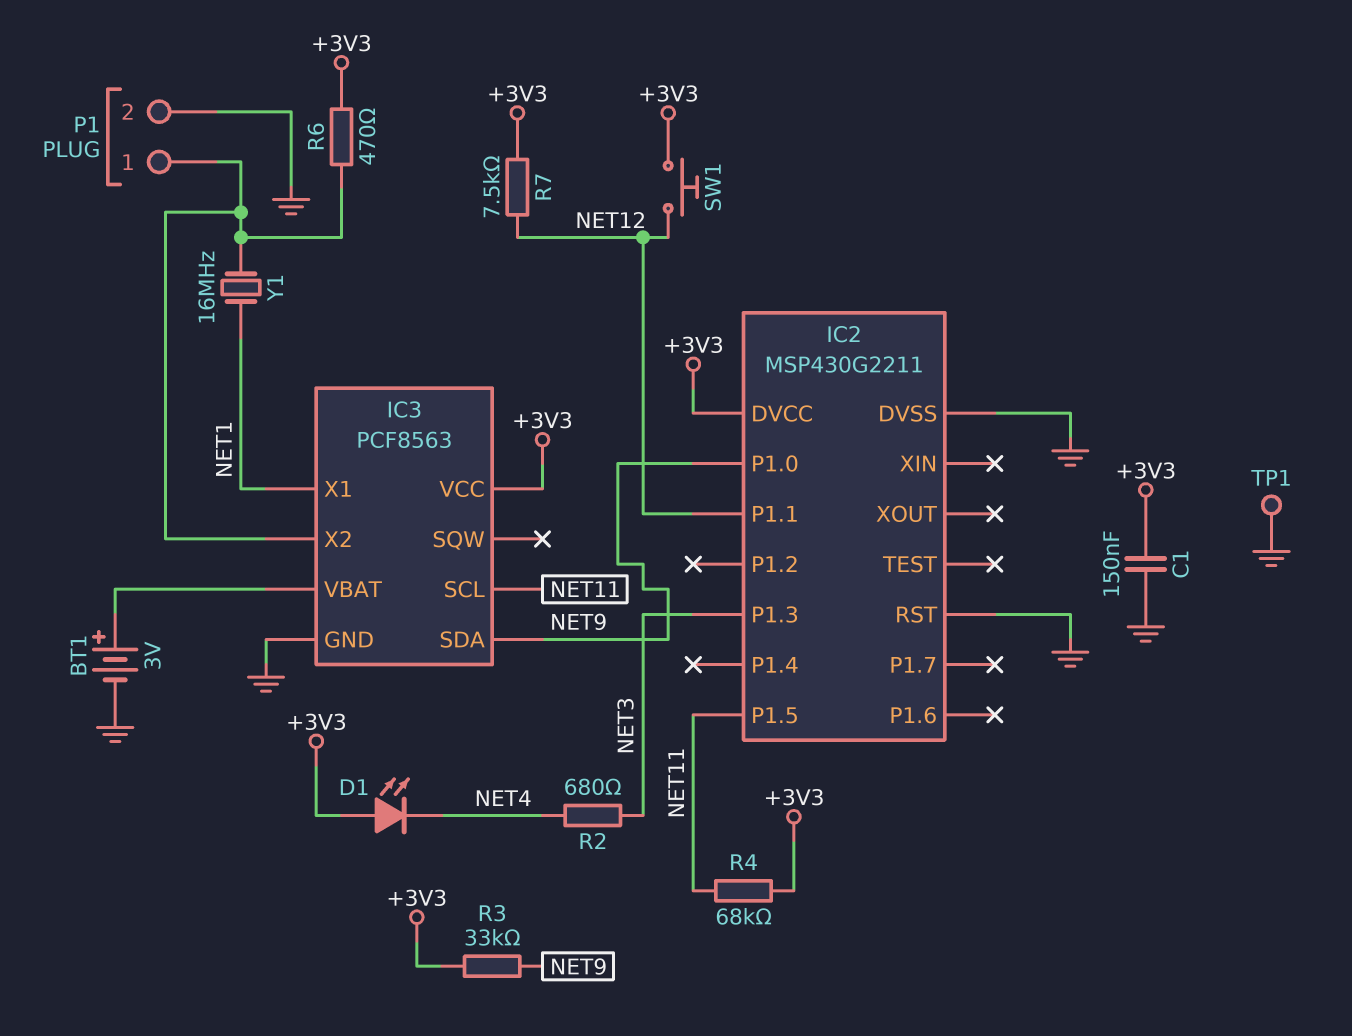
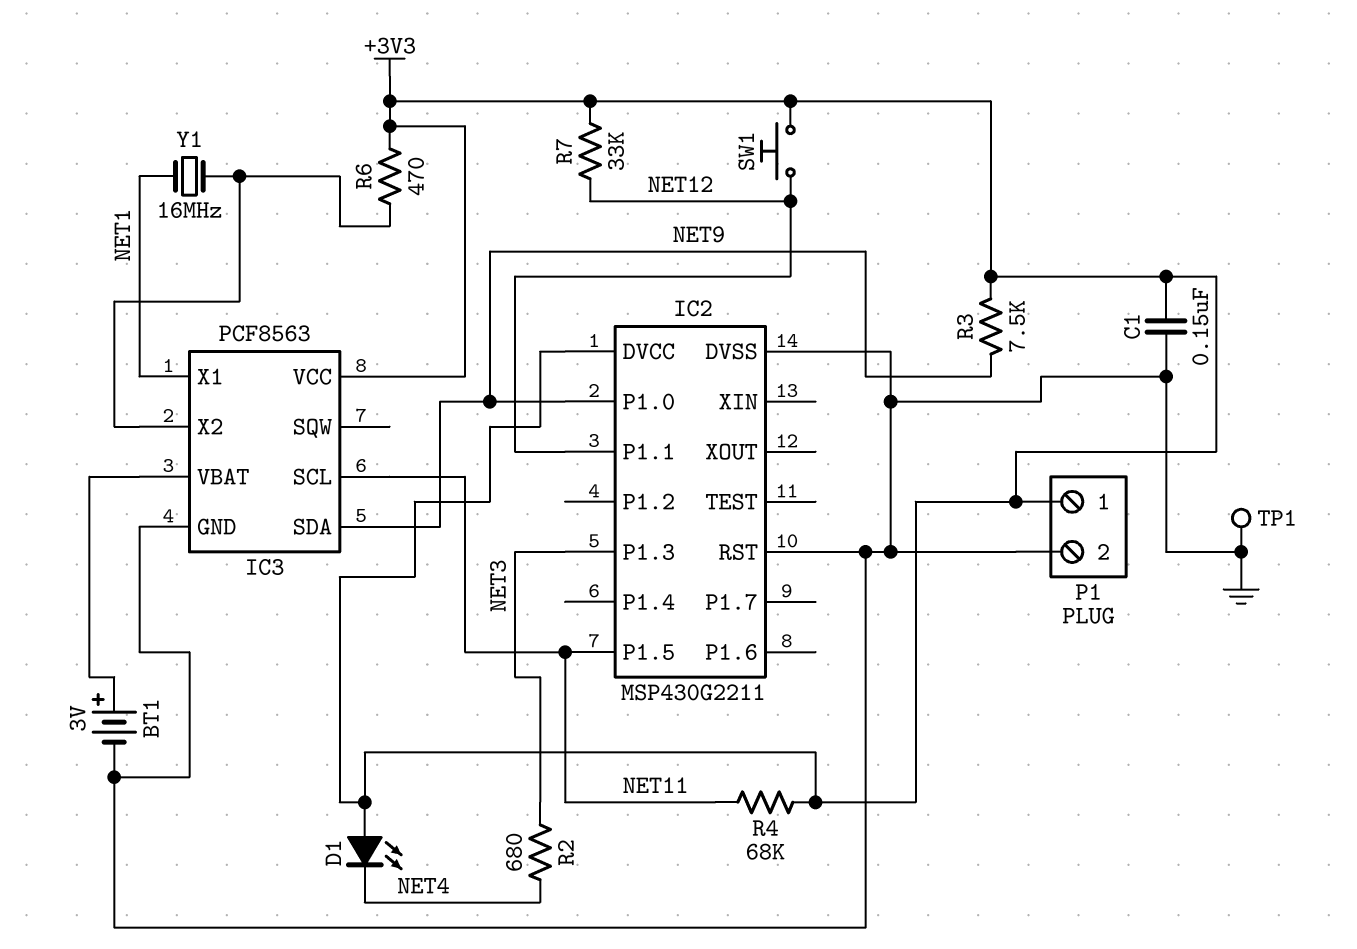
P1 pin 1: IC3/X2 -> +3V3
R3: 33k (+3V3, NET9) -> 7.5k (+3V3, NET9)
R7: 7.5k (+3V3, NET12) -> 33k (+3V3, NET12)

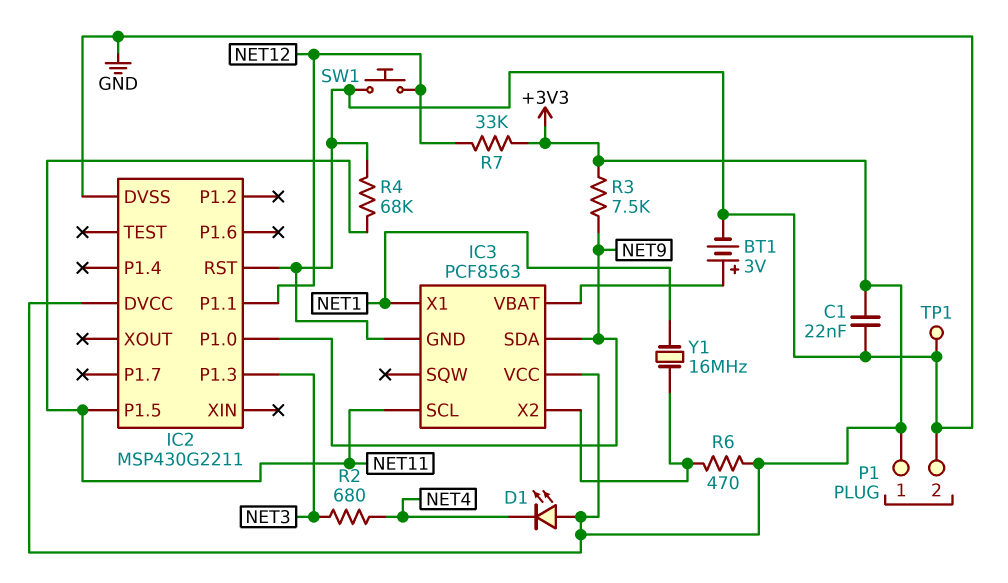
C1: 150nF (+3V3, GND) -> 22nF (+3V3, GND)
R4: 68k (+3V3, NET11) -> 68k (GND, NET11)
SW1: button (+3V3, NET12) -> button (GND, NET12)

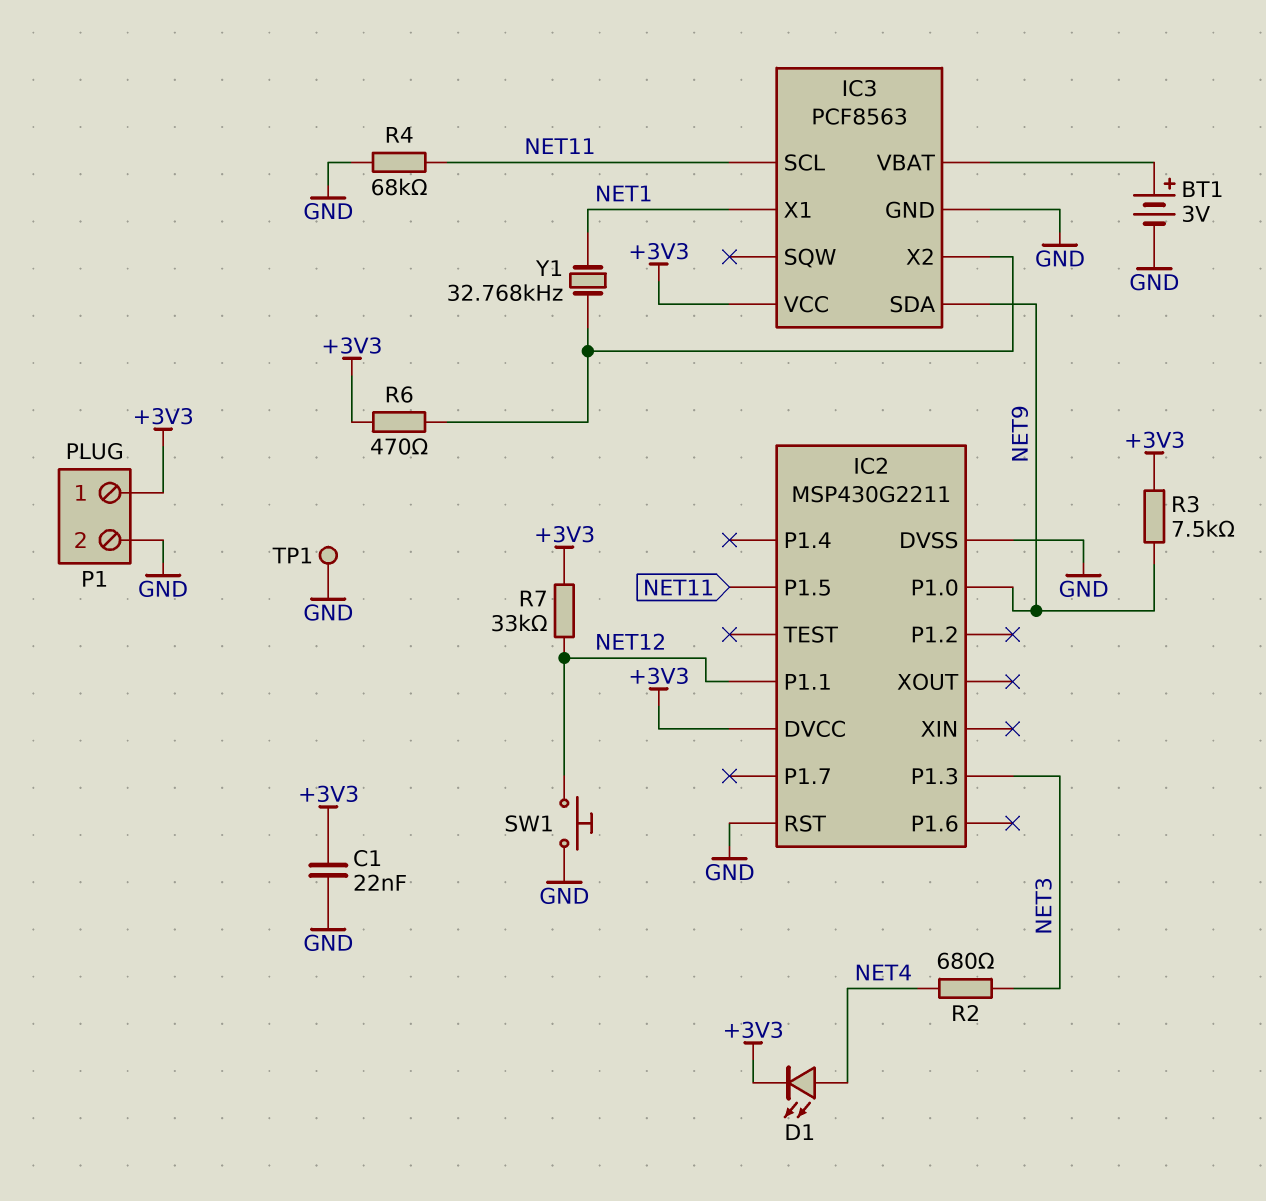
D1: LED (A +3V3, K NET4) -> LED (A NET4, K +3V3)
Y1: 16MHz (IC3/X2, NET1) -> 32.768kHz (IC3/X2, NET1)

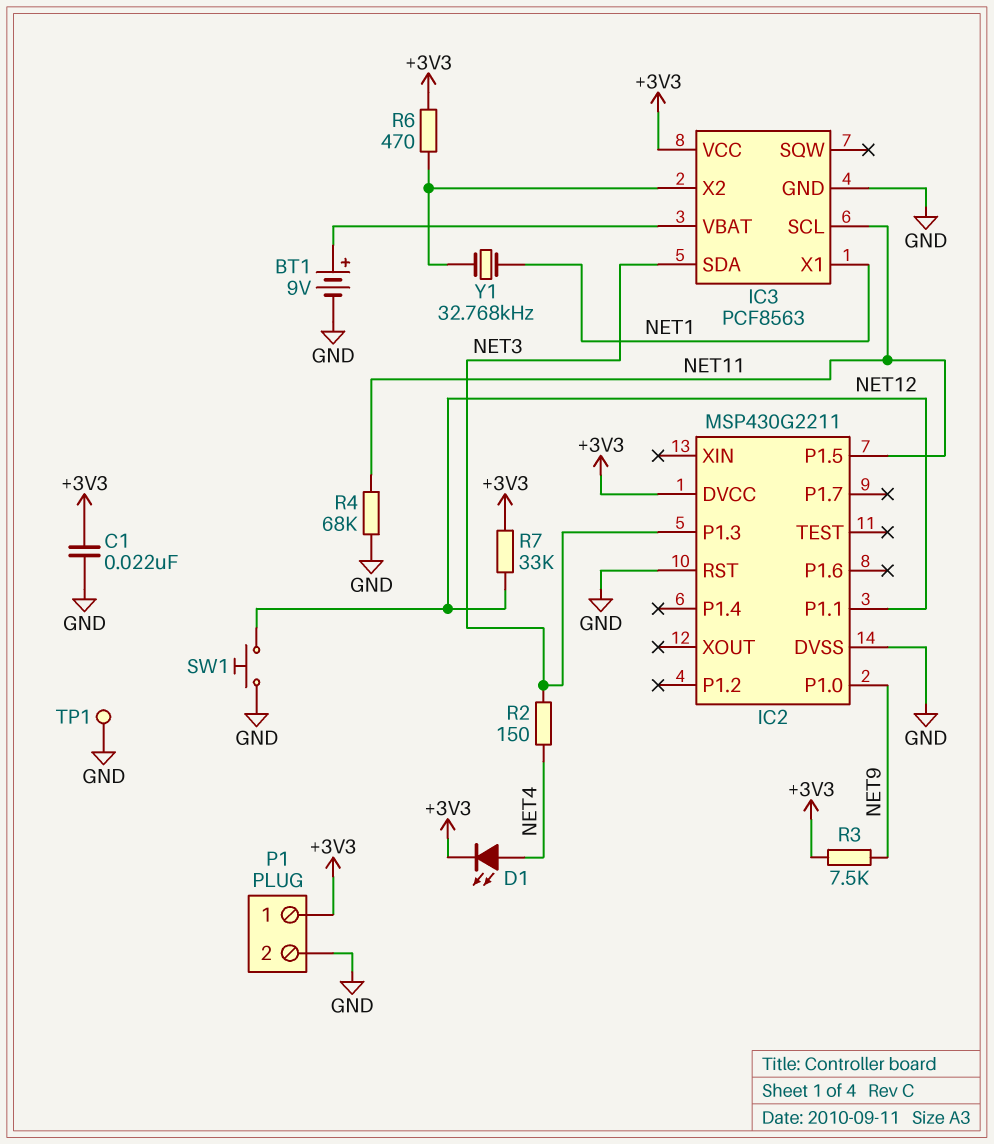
BT1: 3V (plus IC3/VBAT, minus GND) -> 9V (plus IC3/VBAT, minus GND)
IC3 pin SDA: NET9 -> NET3
R2: 680 (NET3, NET4) -> 150 (NET3, NET4)

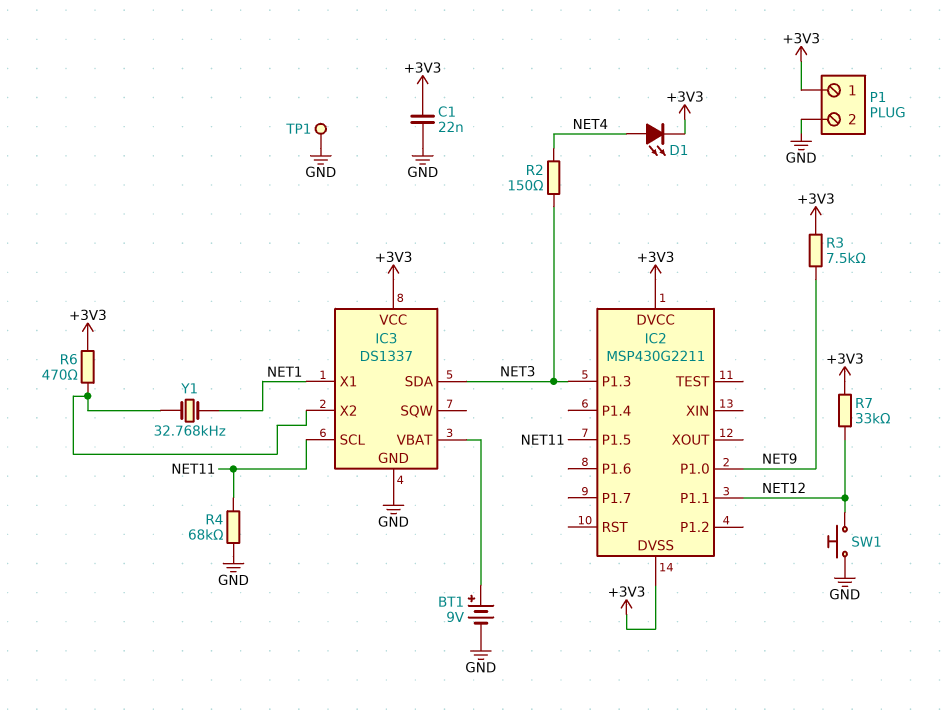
IC2 pin DVSS: GND -> +3V3
IC2 pin RST: GND -> none
IC3: PCF8563 -> DS1337

